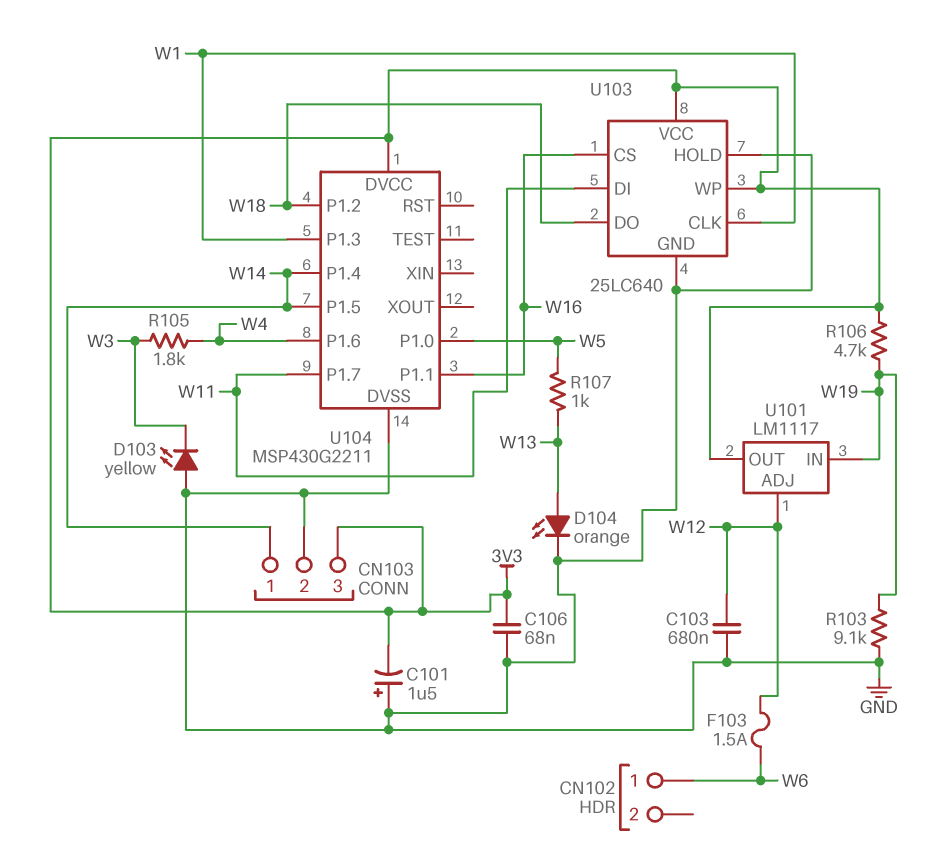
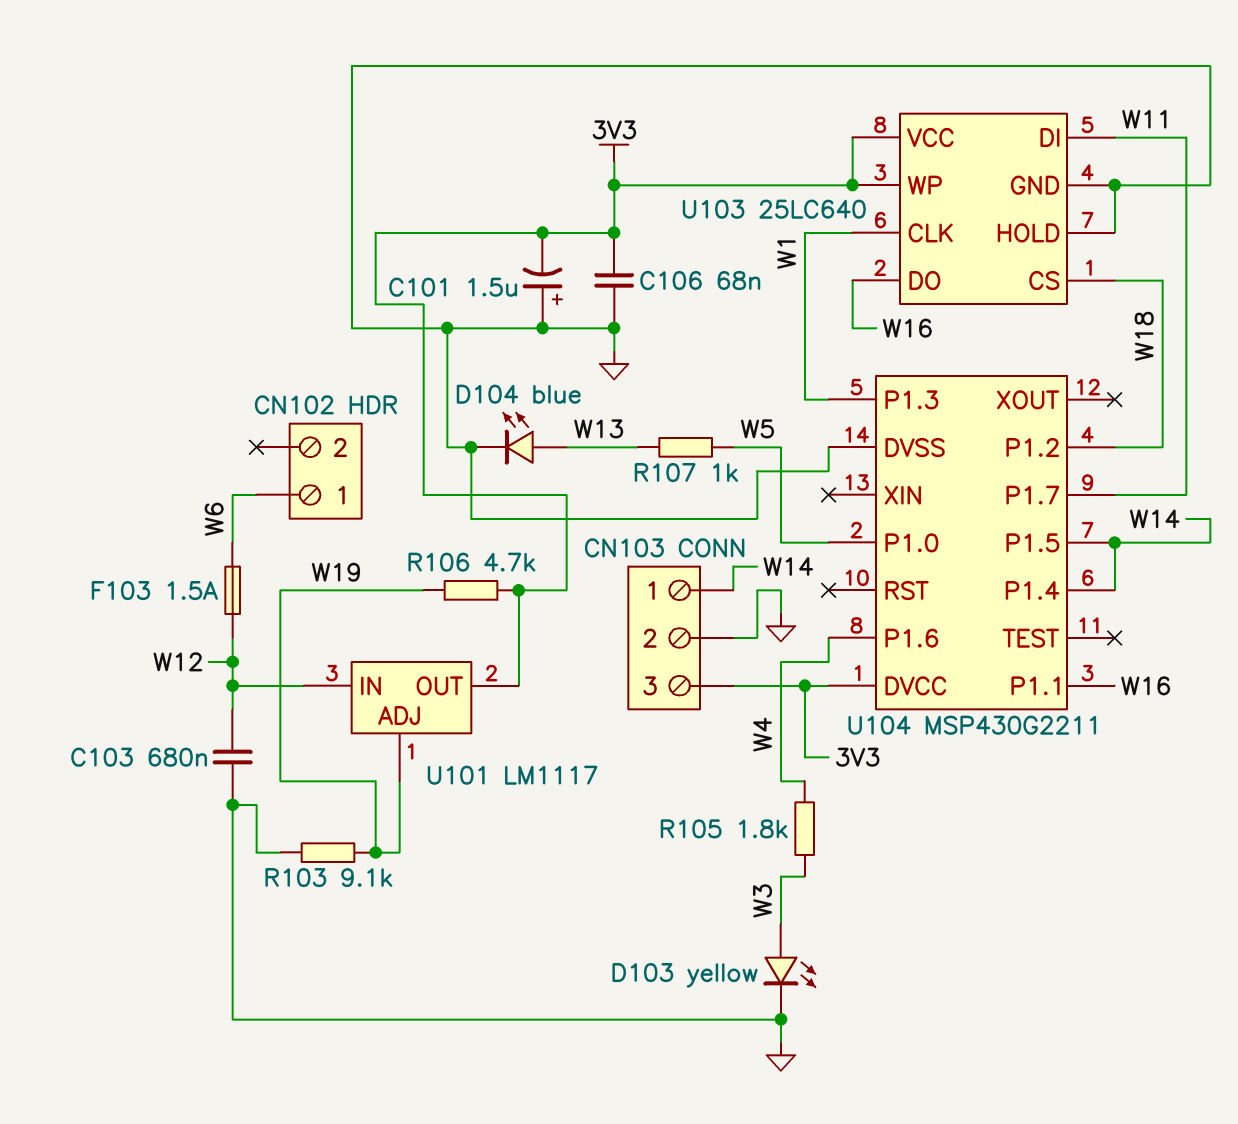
D103: LED yellow (A GND, K W3) -> LED yellow (A W3, K GND)
D104: LED orange (A W13, K GND) -> LED blue (A W13, K GND)
U101 pin ADJ: W12 -> W19
U101 pin IN: W19 -> W12
U103 pin CS: W16 -> W18
U103 pin DO: W18 -> W16

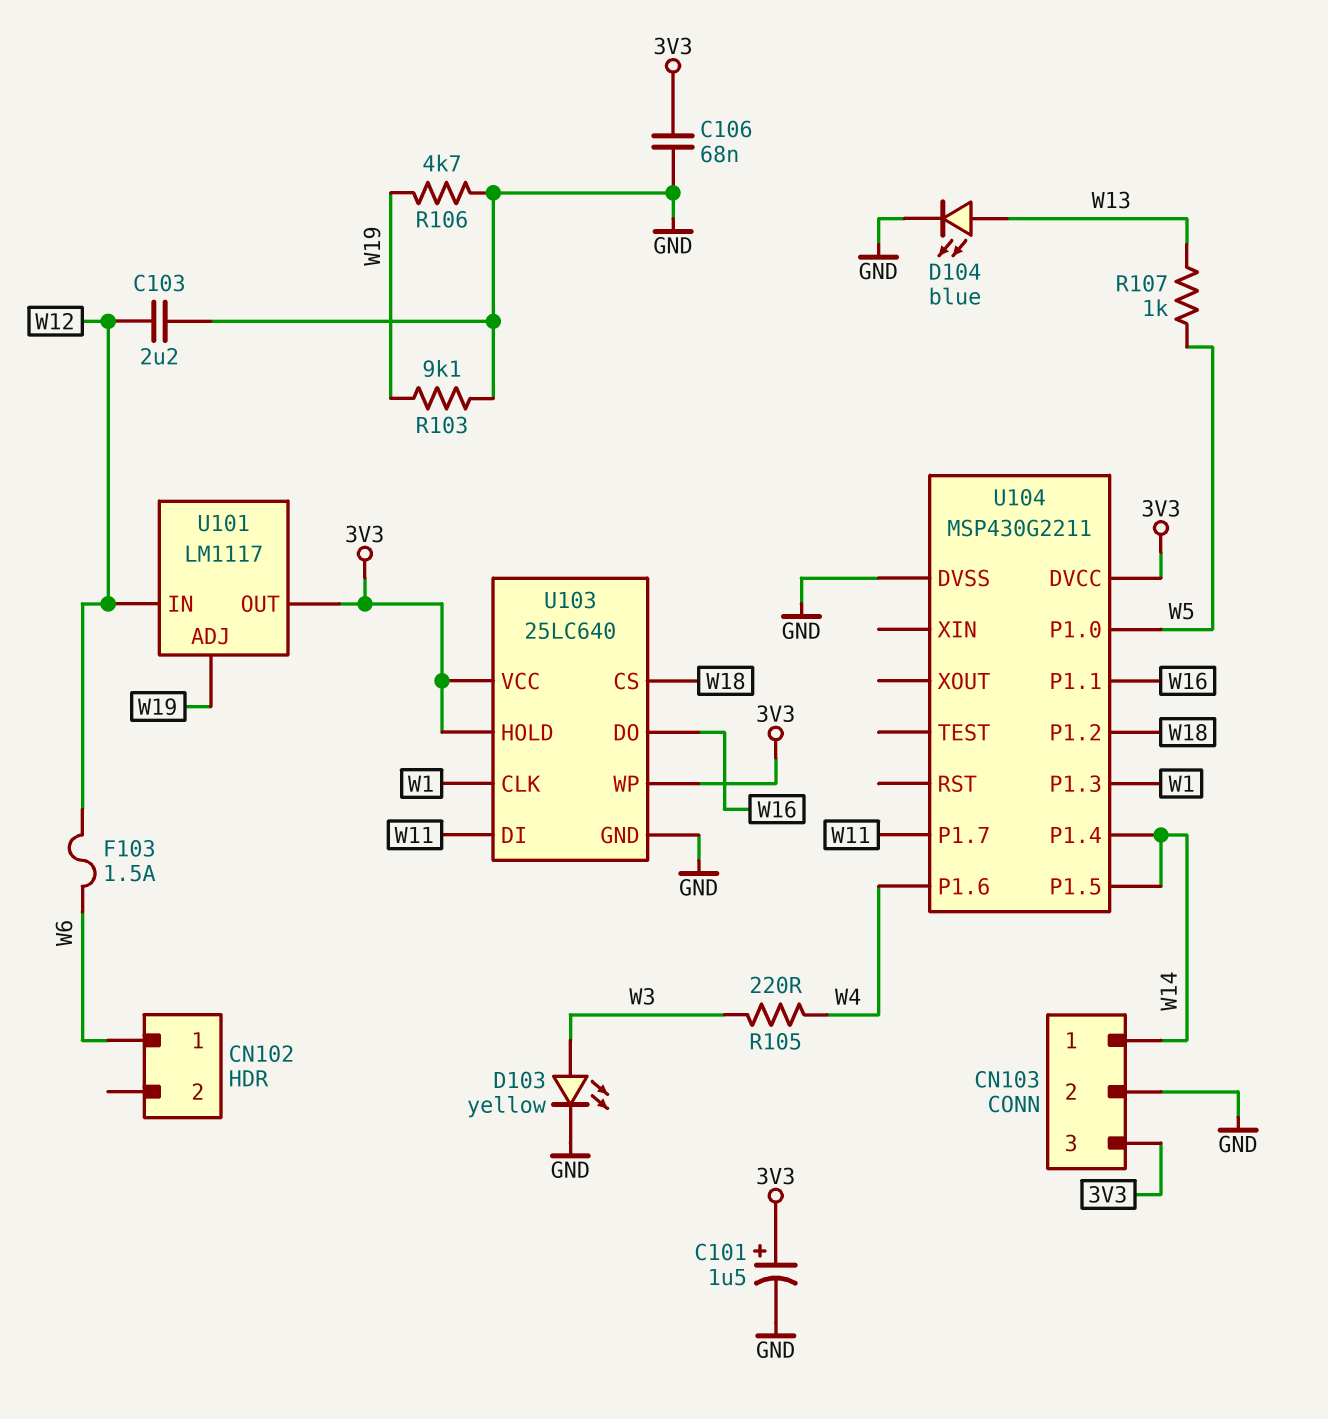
C101: 1.5uF (plus GND, minus 3V3) -> 1.5uF (plus 3V3, minus GND)
C103: 680nF (GND, W12) -> 2.2uF (GND, W12)
R105: 1.8k (W3, W4) -> 220 (W3, W4)
R106: 4.7k (3V3, W19) -> 4.7k (GND, W19)
U103 pin HOLD: GND -> 3V3

